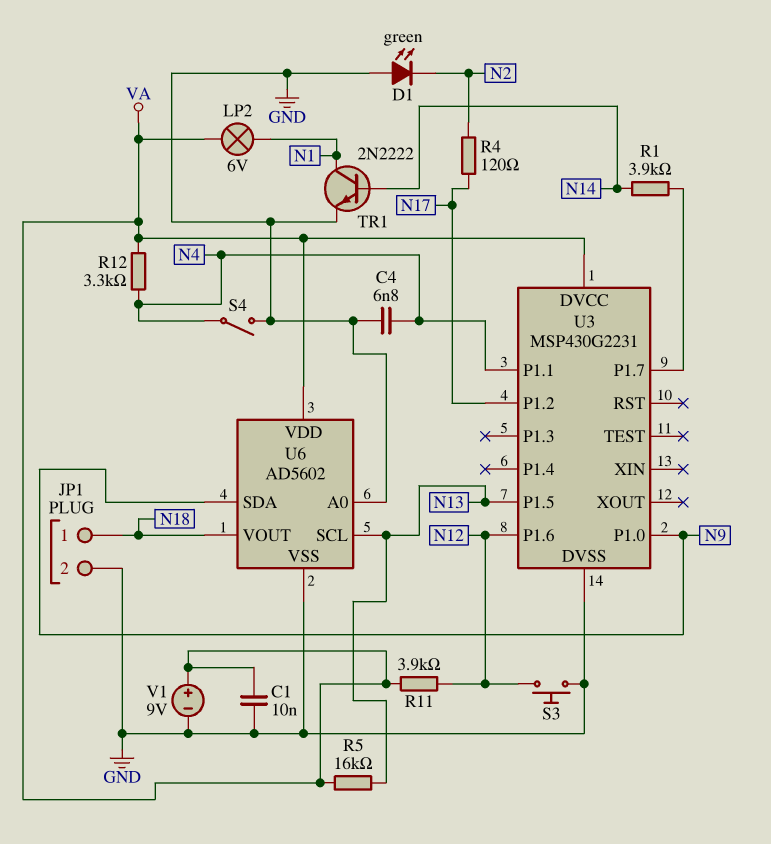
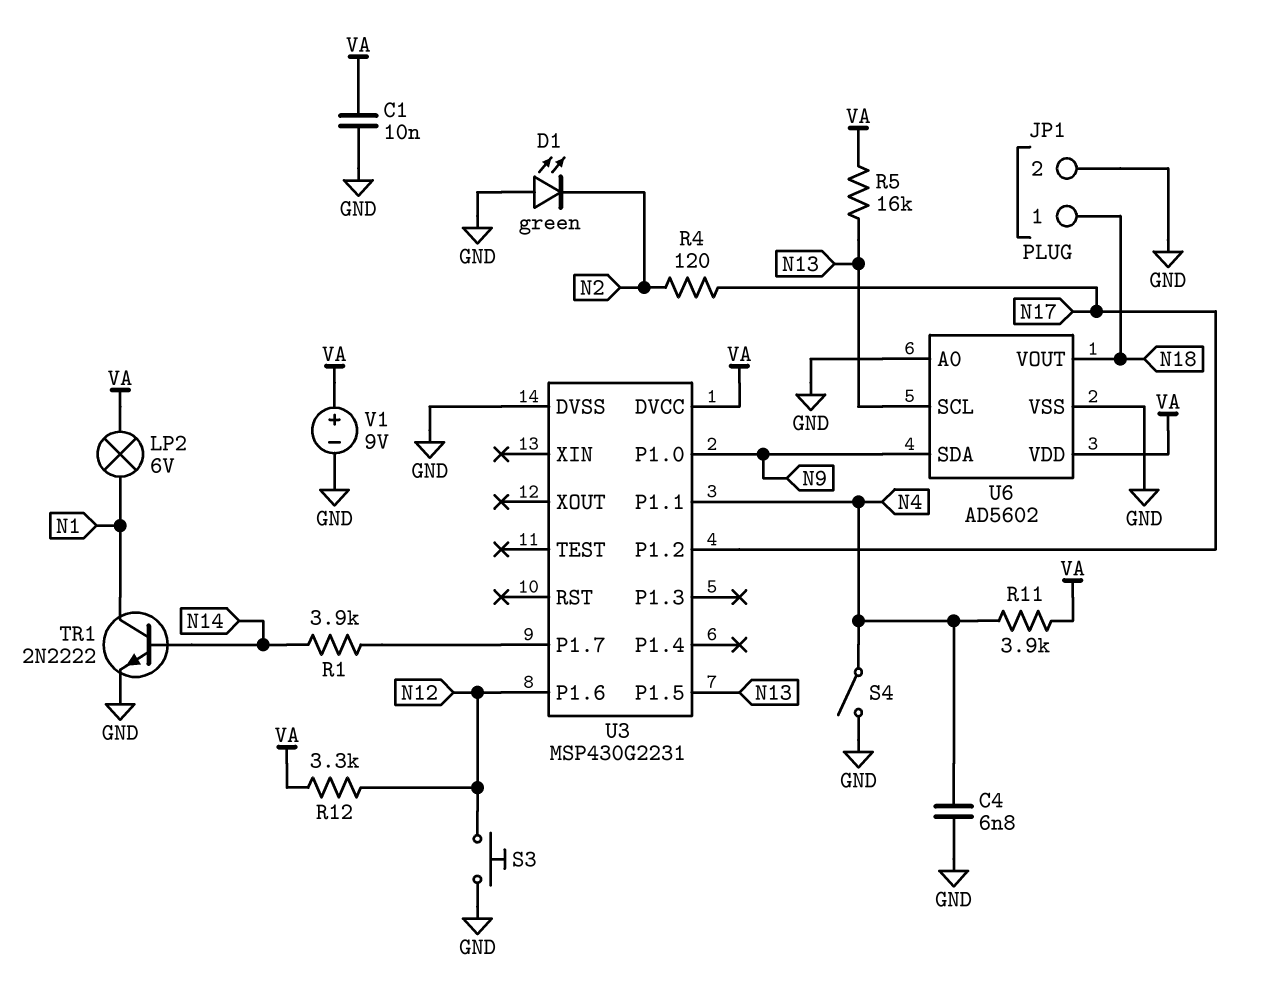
R11: 3.9k (N12, VA) -> 3.9k (N4, VA)
R12: 3.3k (N4, VA) -> 3.3k (N12, VA)

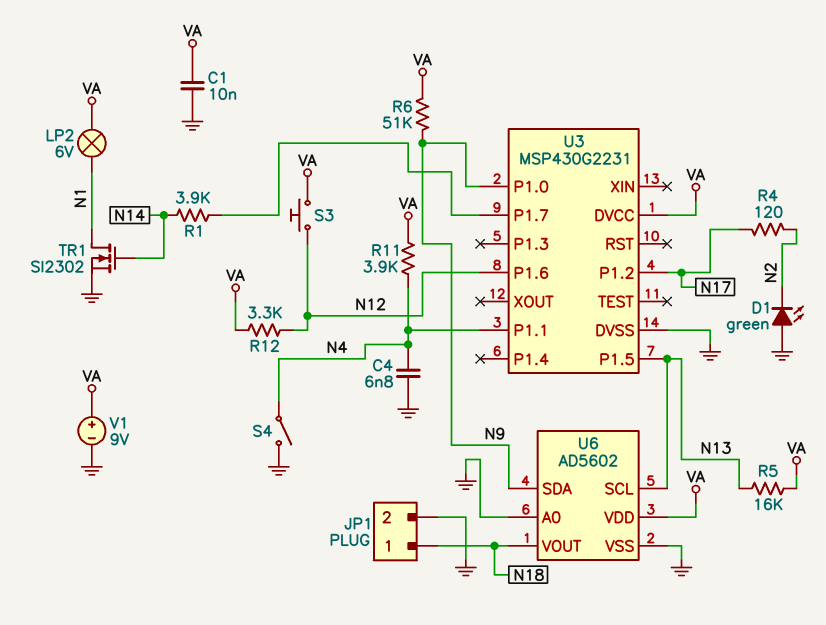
R6: none -> 51k (N9, VA)
S3: button (GND, N12) -> button (N12, VA)
TR1: NPN 2N2222 (B N14, C N1, E GND) -> NMOS SI2302 (G N14, D N1, S GND)

